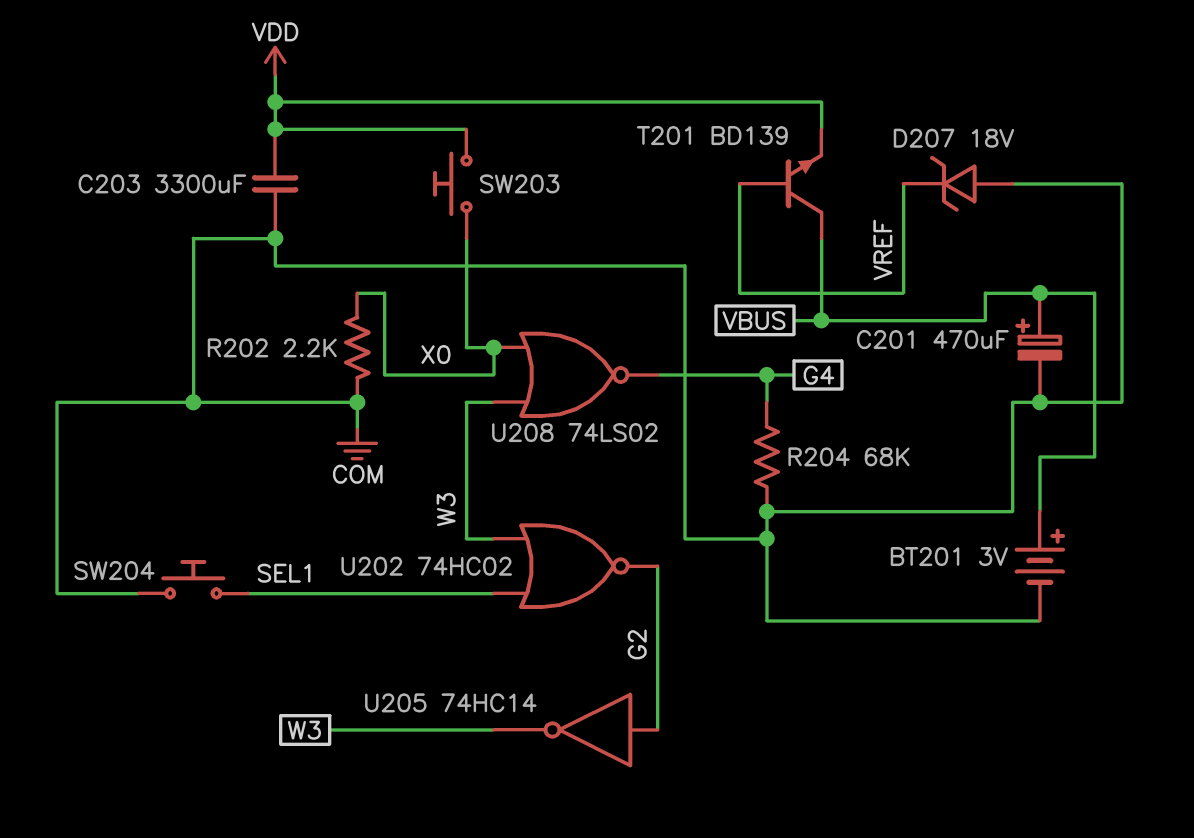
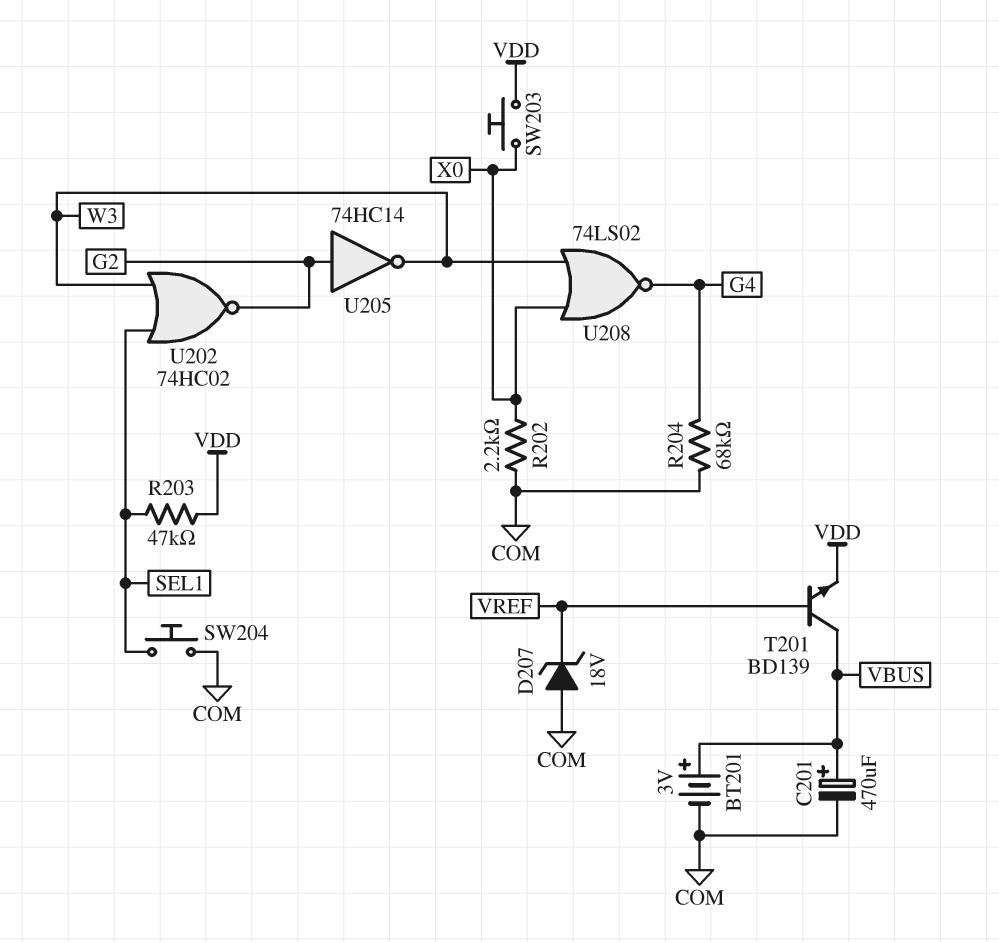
C203: 3300uF (COM, VDD) -> none
R203: none -> 47k (SEL1, VDD)

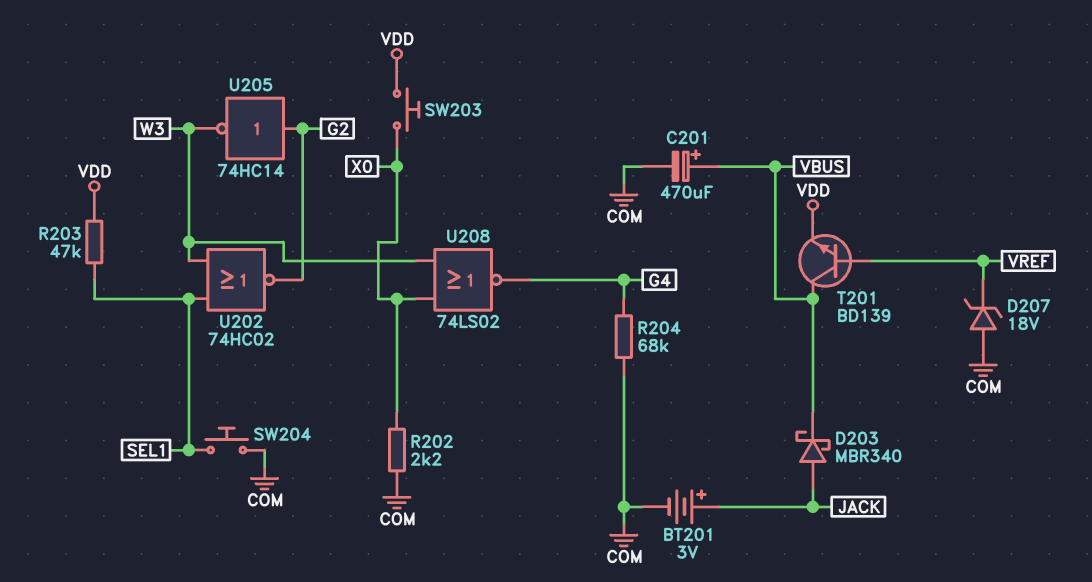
BT201: 3V (plus VBUS, minus COM) -> 3V (plus JACK, minus COM)
D203: none -> schottky MBR340 (A JACK, K VBUS)

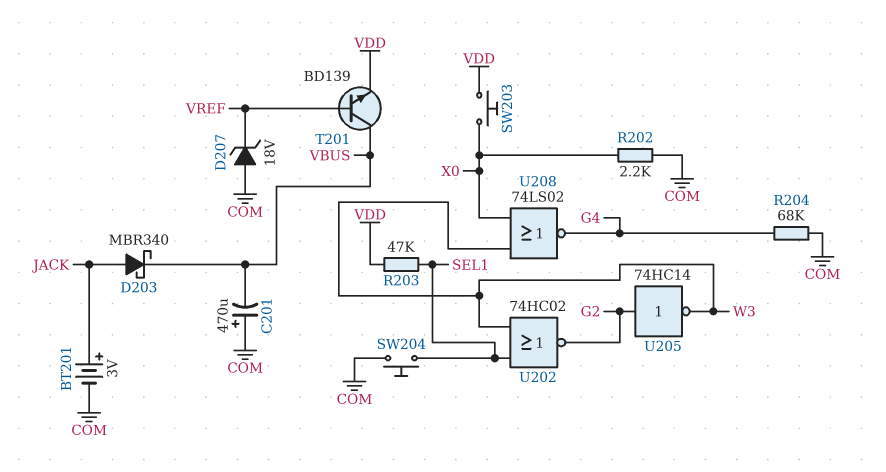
C201: 470uF (plus VBUS, minus COM) -> 470uF (plus COM, minus VBUS)

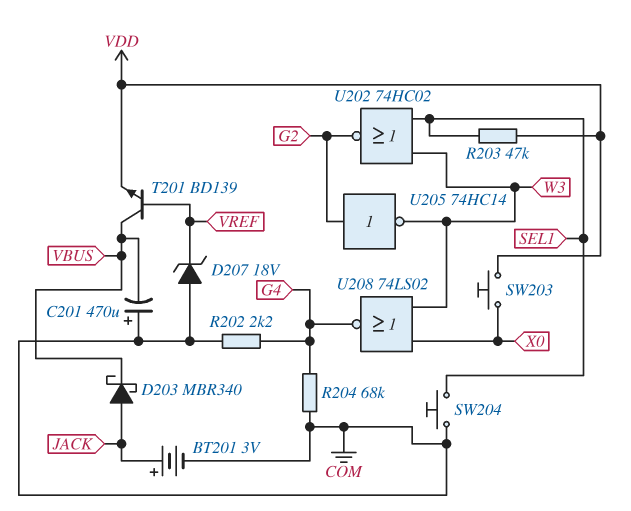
R202: 2.2k (COM, X0) -> 2.2k (COM, G4)

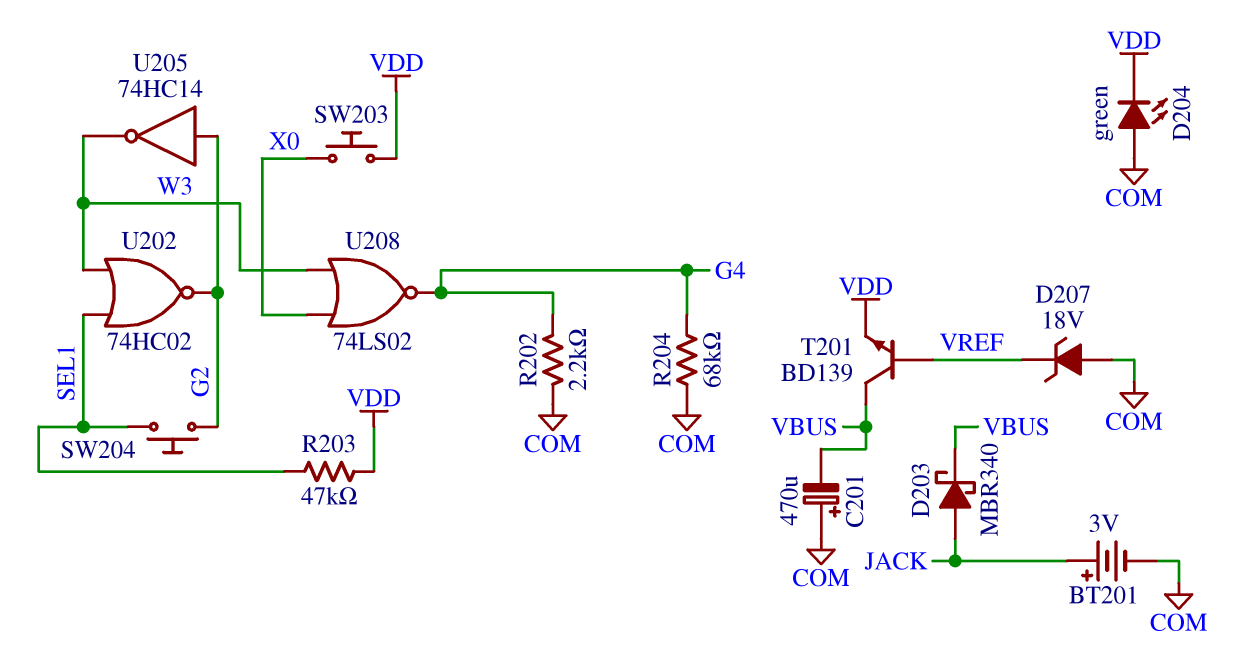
D204: none -> LED green (A COM, K VDD)
SW204: button (COM, SEL1) -> button (G2, SEL1)

